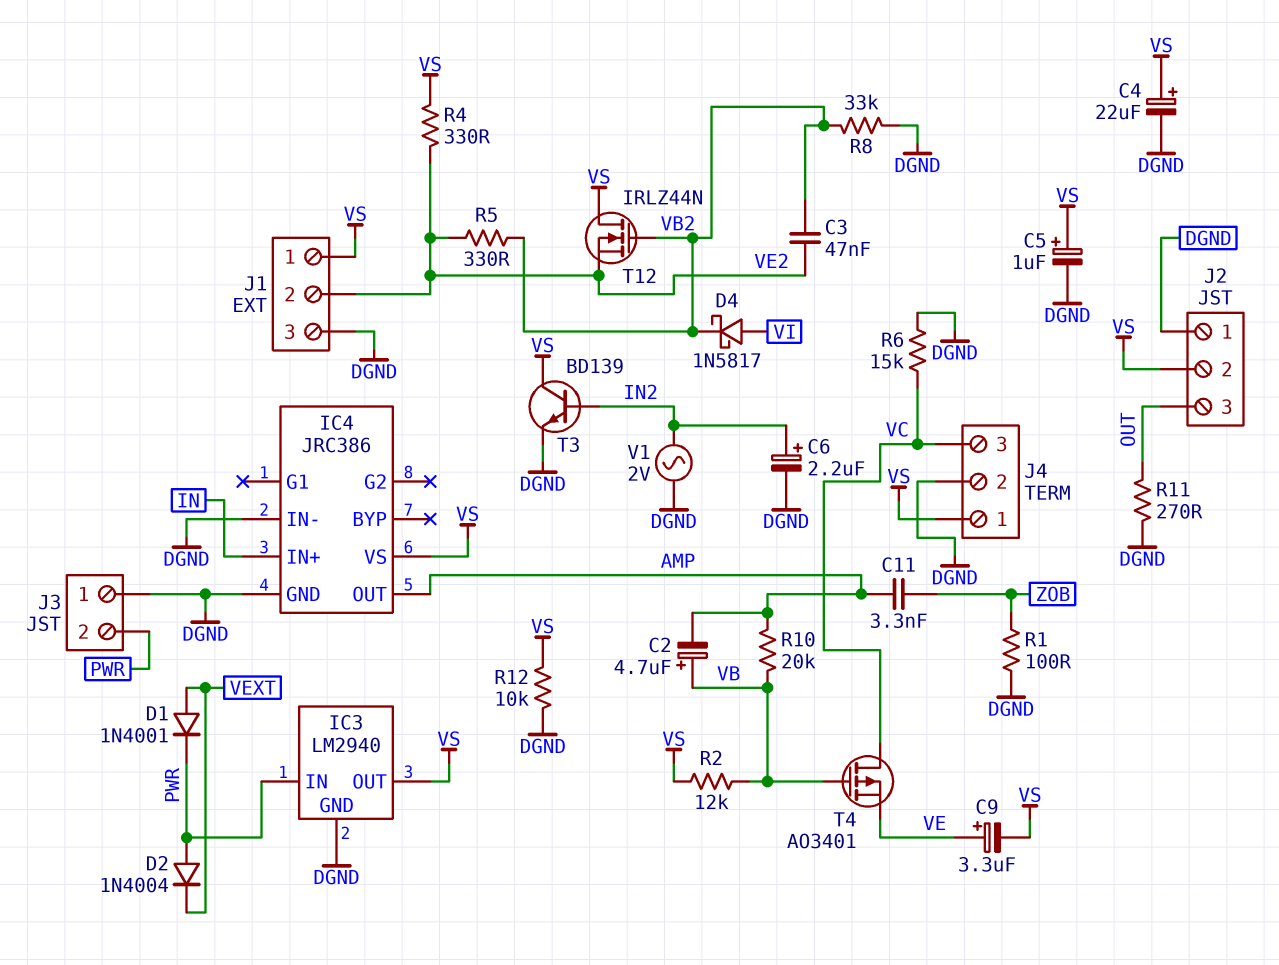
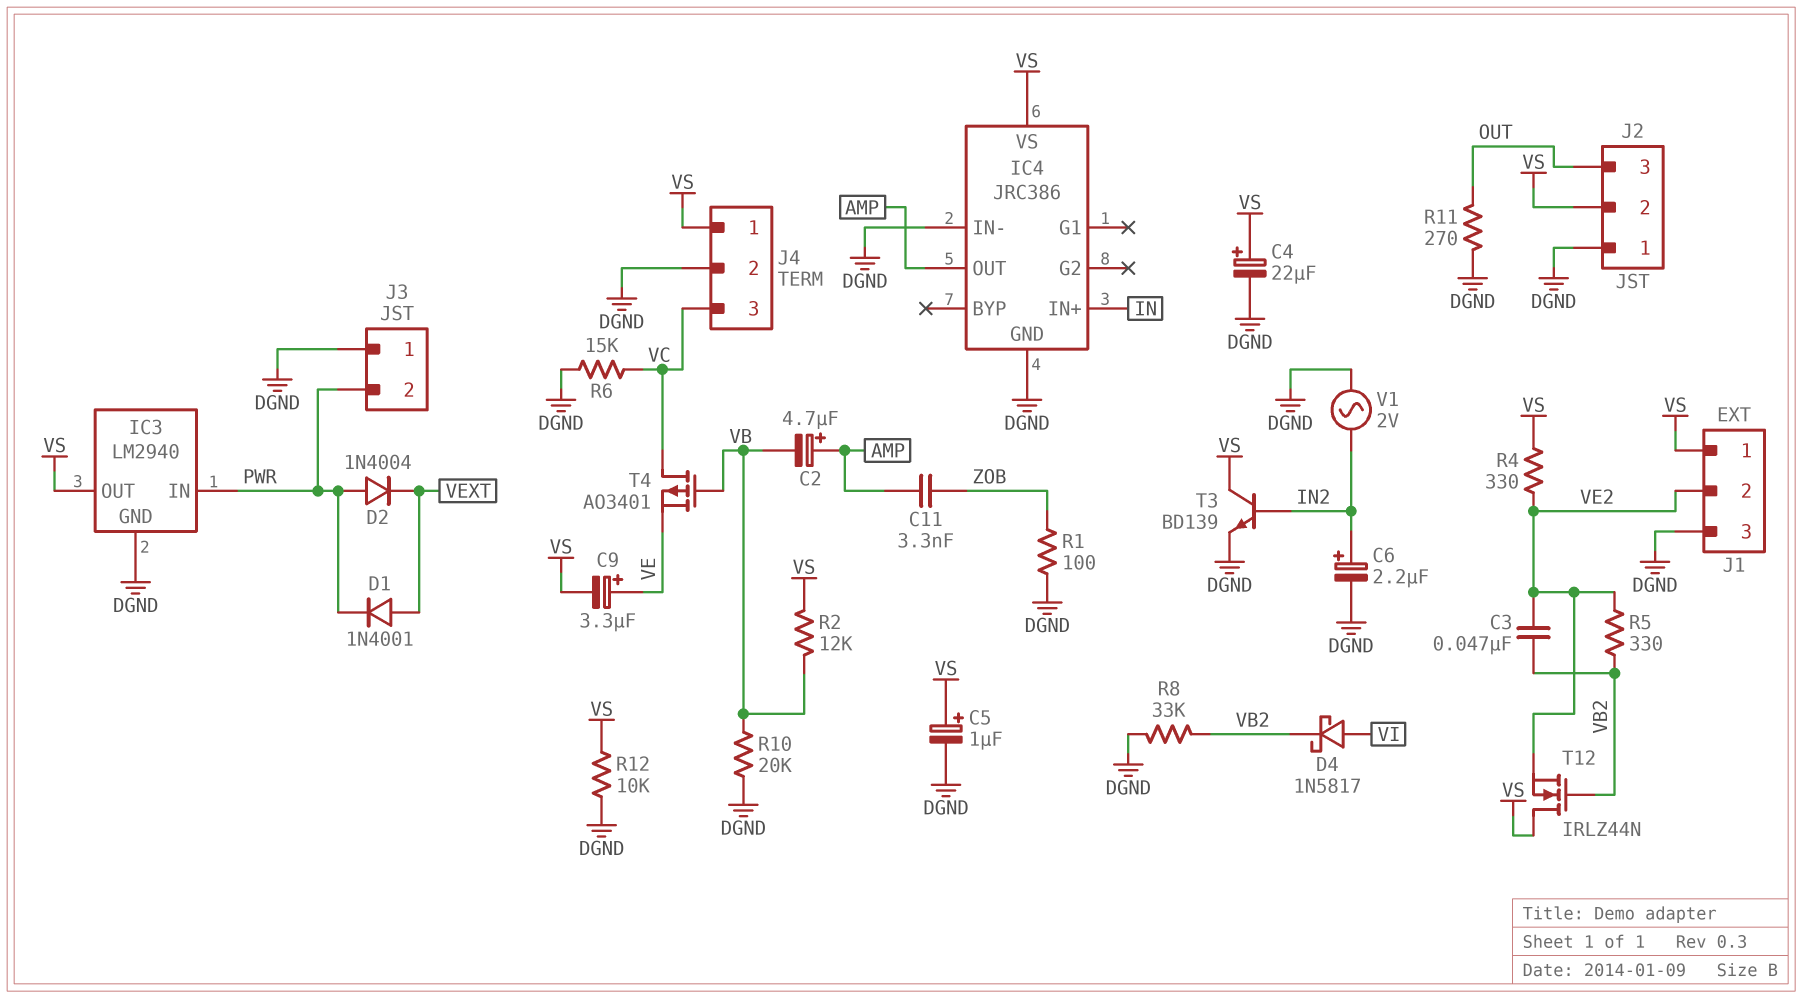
C2: 4.7uF (plus VB, minus AMP) -> 4.7uF (plus AMP, minus VB)
R10: 20k (AMP, VB) -> 20k (DGND, VB)

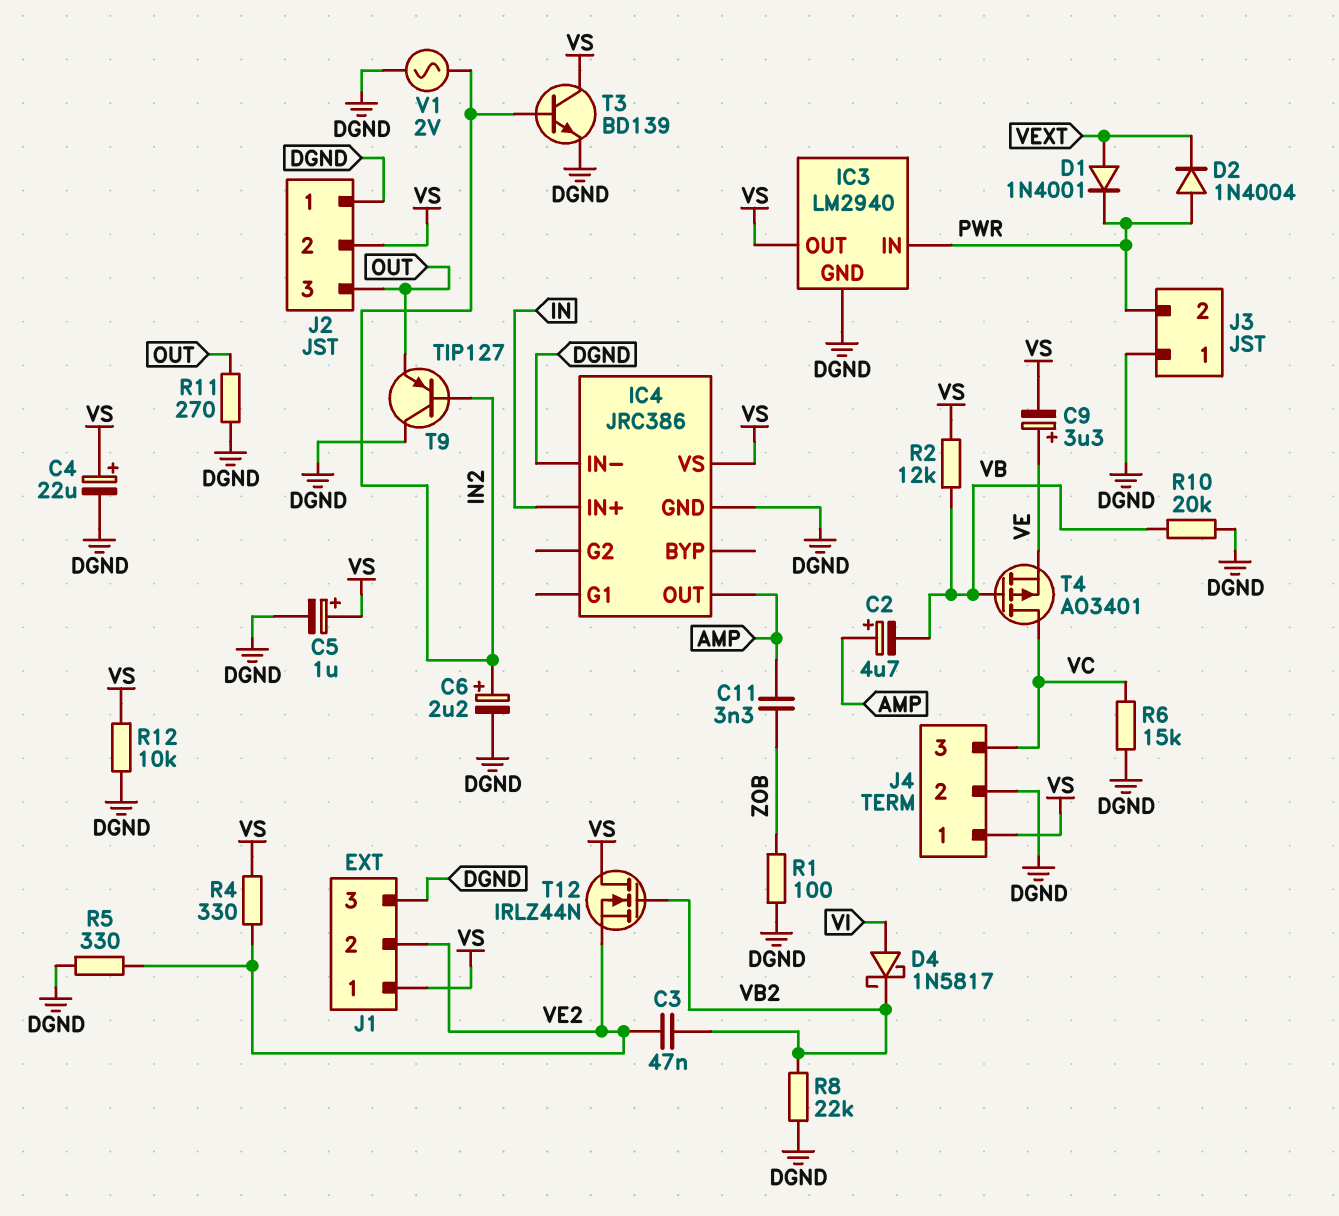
R5: 330 (VB2, VE2) -> 330 (DGND, VE2)
R8: 33k (DGND, VB2) -> 22k (DGND, VB2)
T9: none -> PNP TIP127 (B IN2, C DGND, E OUT)

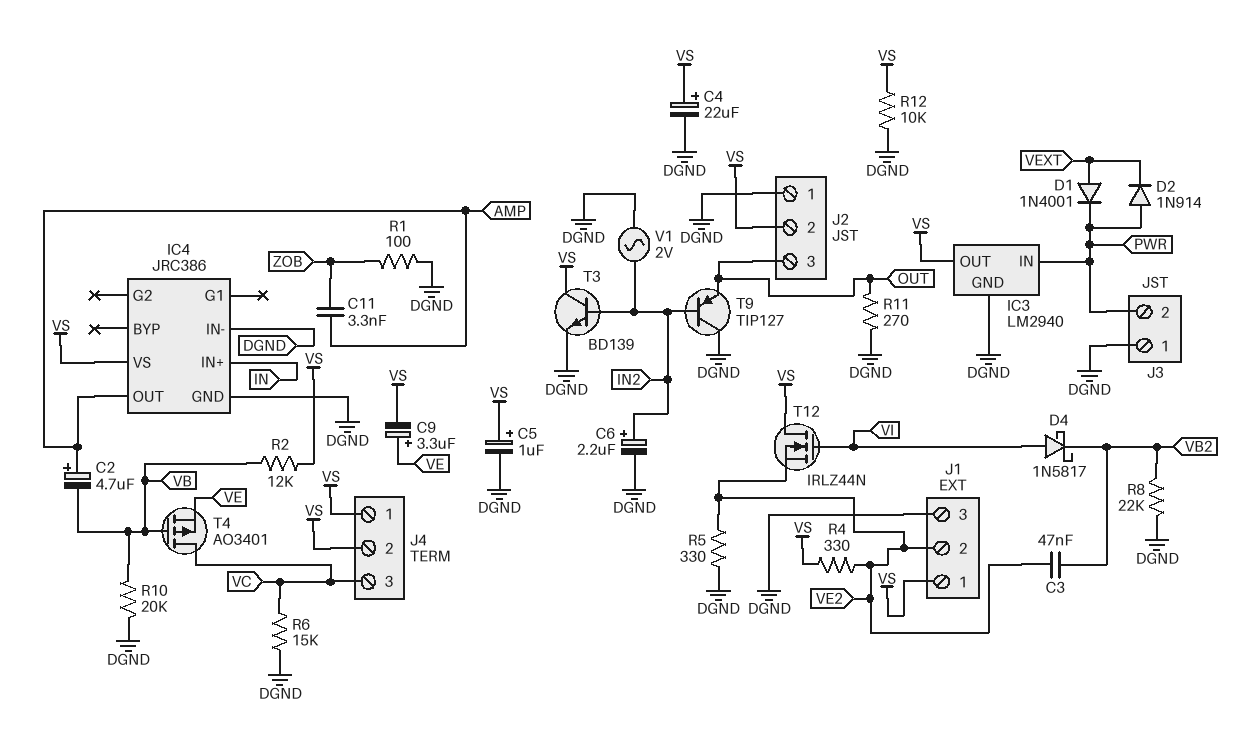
D2: diode 1N4004 (A PWR, K VEXT) -> diode 1N914 (A PWR, K VEXT)
J4 pin 2: DGND -> VS
T12: NMOS IRLZ44N (G VB2, D VS, S VE2) -> NMOS IRLZ44N (G VI, D VS, S VE2)

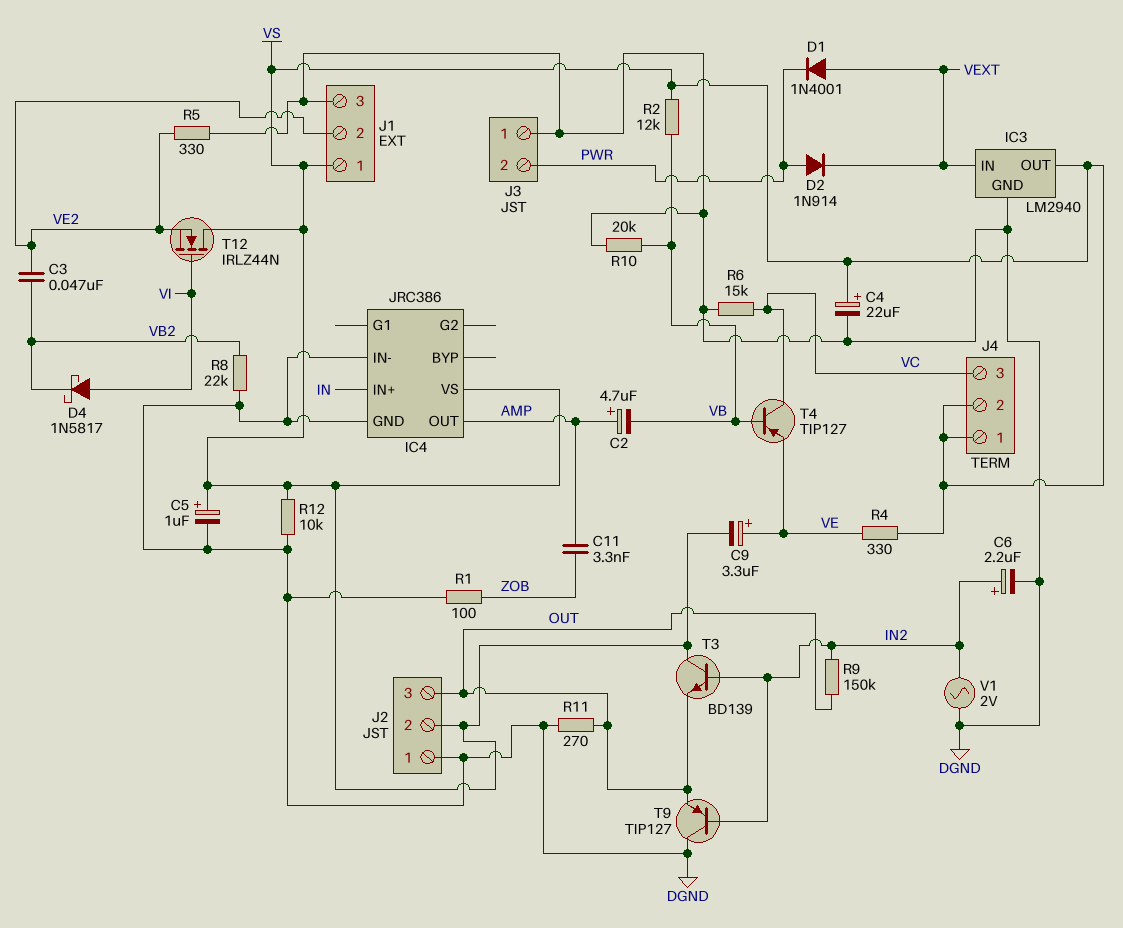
IC3 pin IN: PWR -> VEXT
R4: 330 (VE2, VS) -> 330 (VE, VS)
R9: none -> 150k (IN2, OUT)
T3: NPN BD139 (B IN2, C VS, E DGND) -> NPN BD139 (B IN2, C VS, E OUT)
T4: PMOS AO3401 (G VB, D VC, S VE) -> PNP TIP127 (B VB, C VC, E VE)

